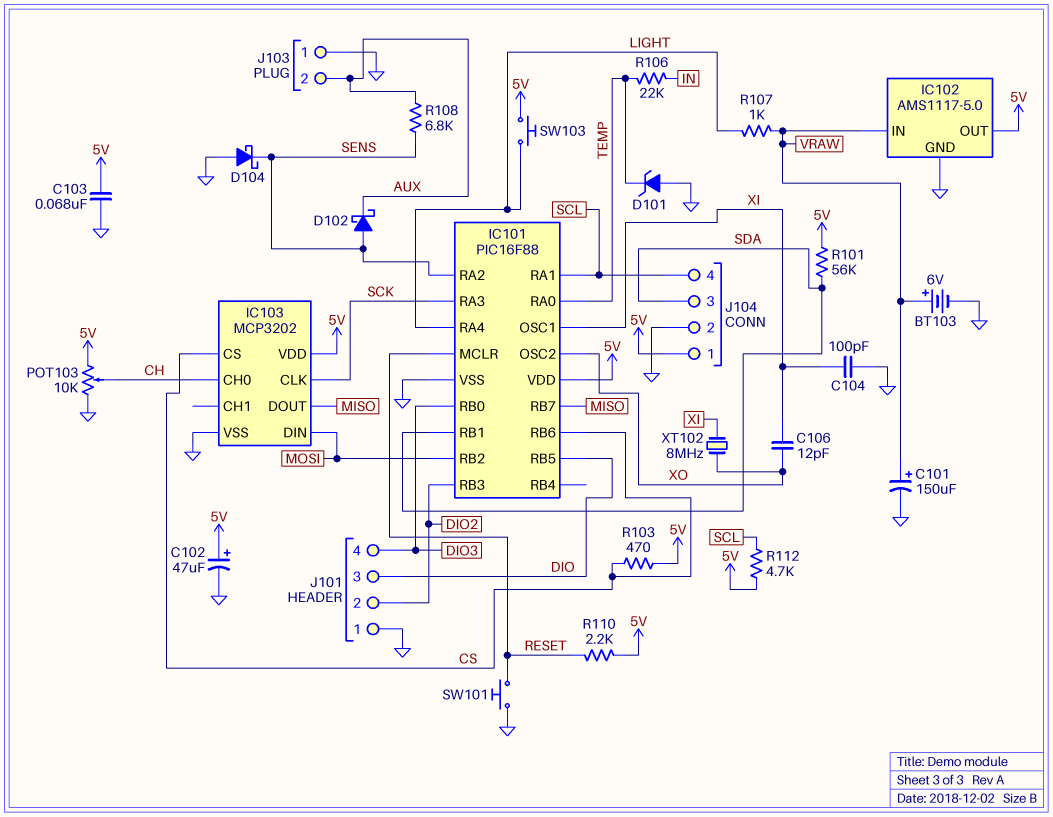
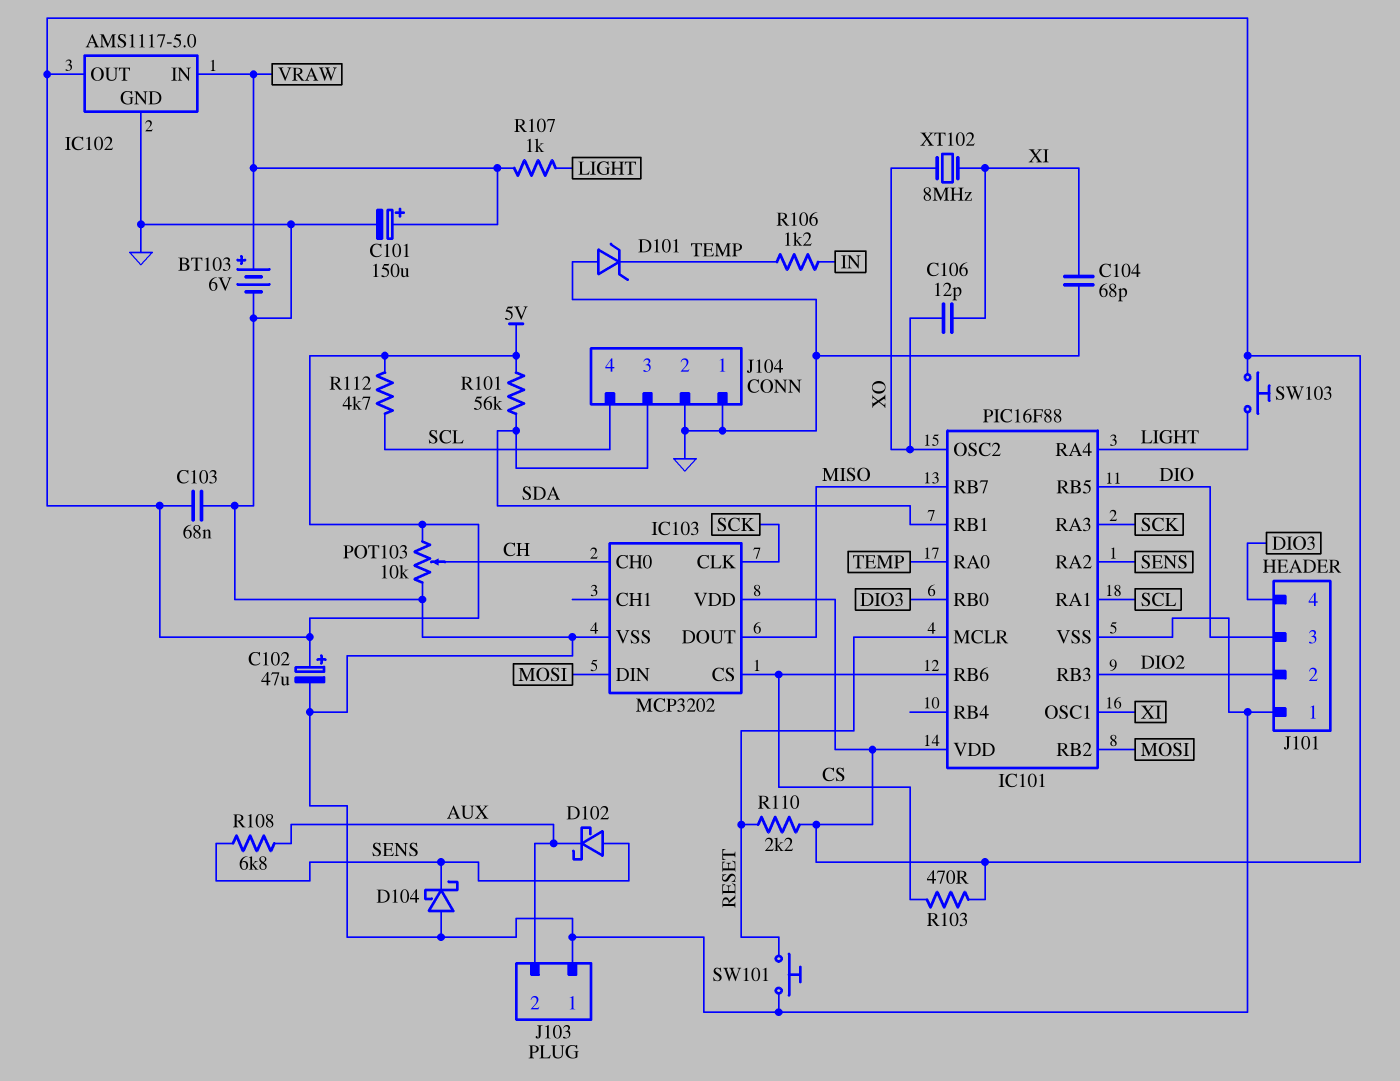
C104: 100pF (GND, XI) -> 68pF (GND, XI)
J104 pin 1: 5V -> GND
R106: 22k (IN, TEMP) -> 1.2k (IN, TEMP)

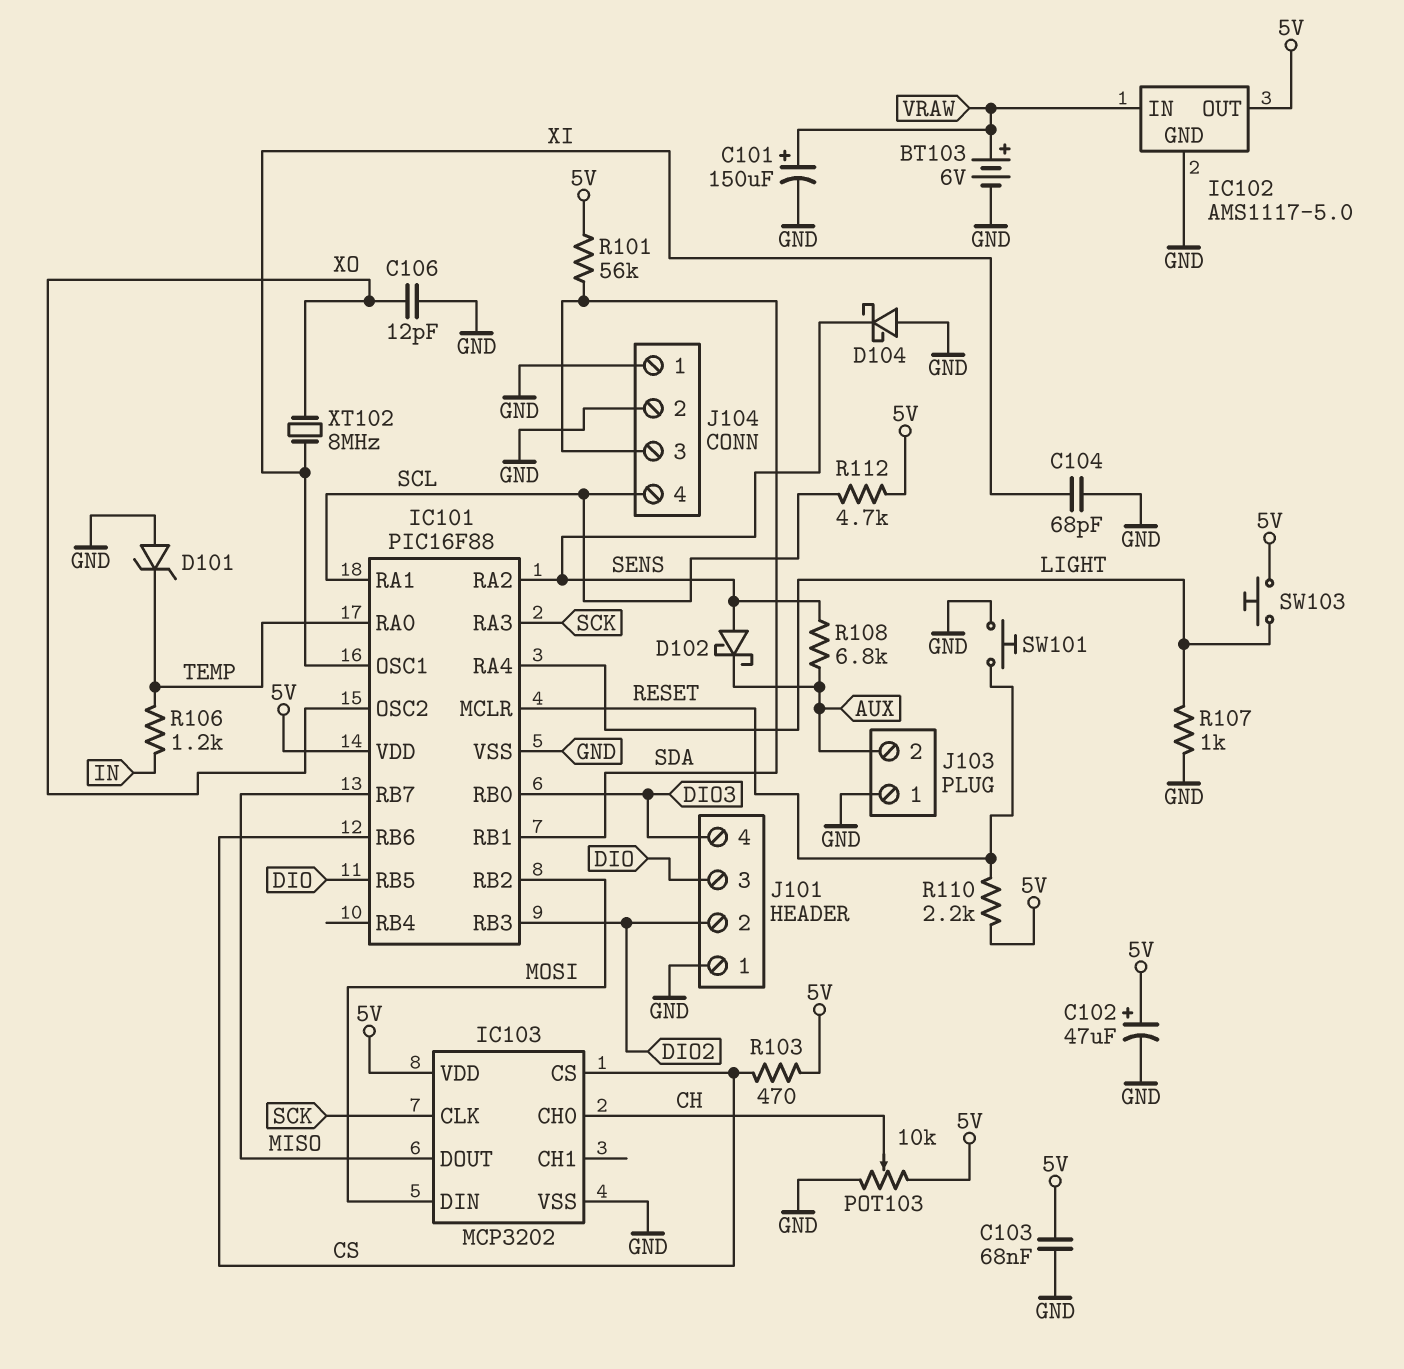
C106: 12pF (XI, XO) -> 12pF (GND, XO)
R107: 1k (LIGHT, VRAW) -> 1k (GND, LIGHT)

